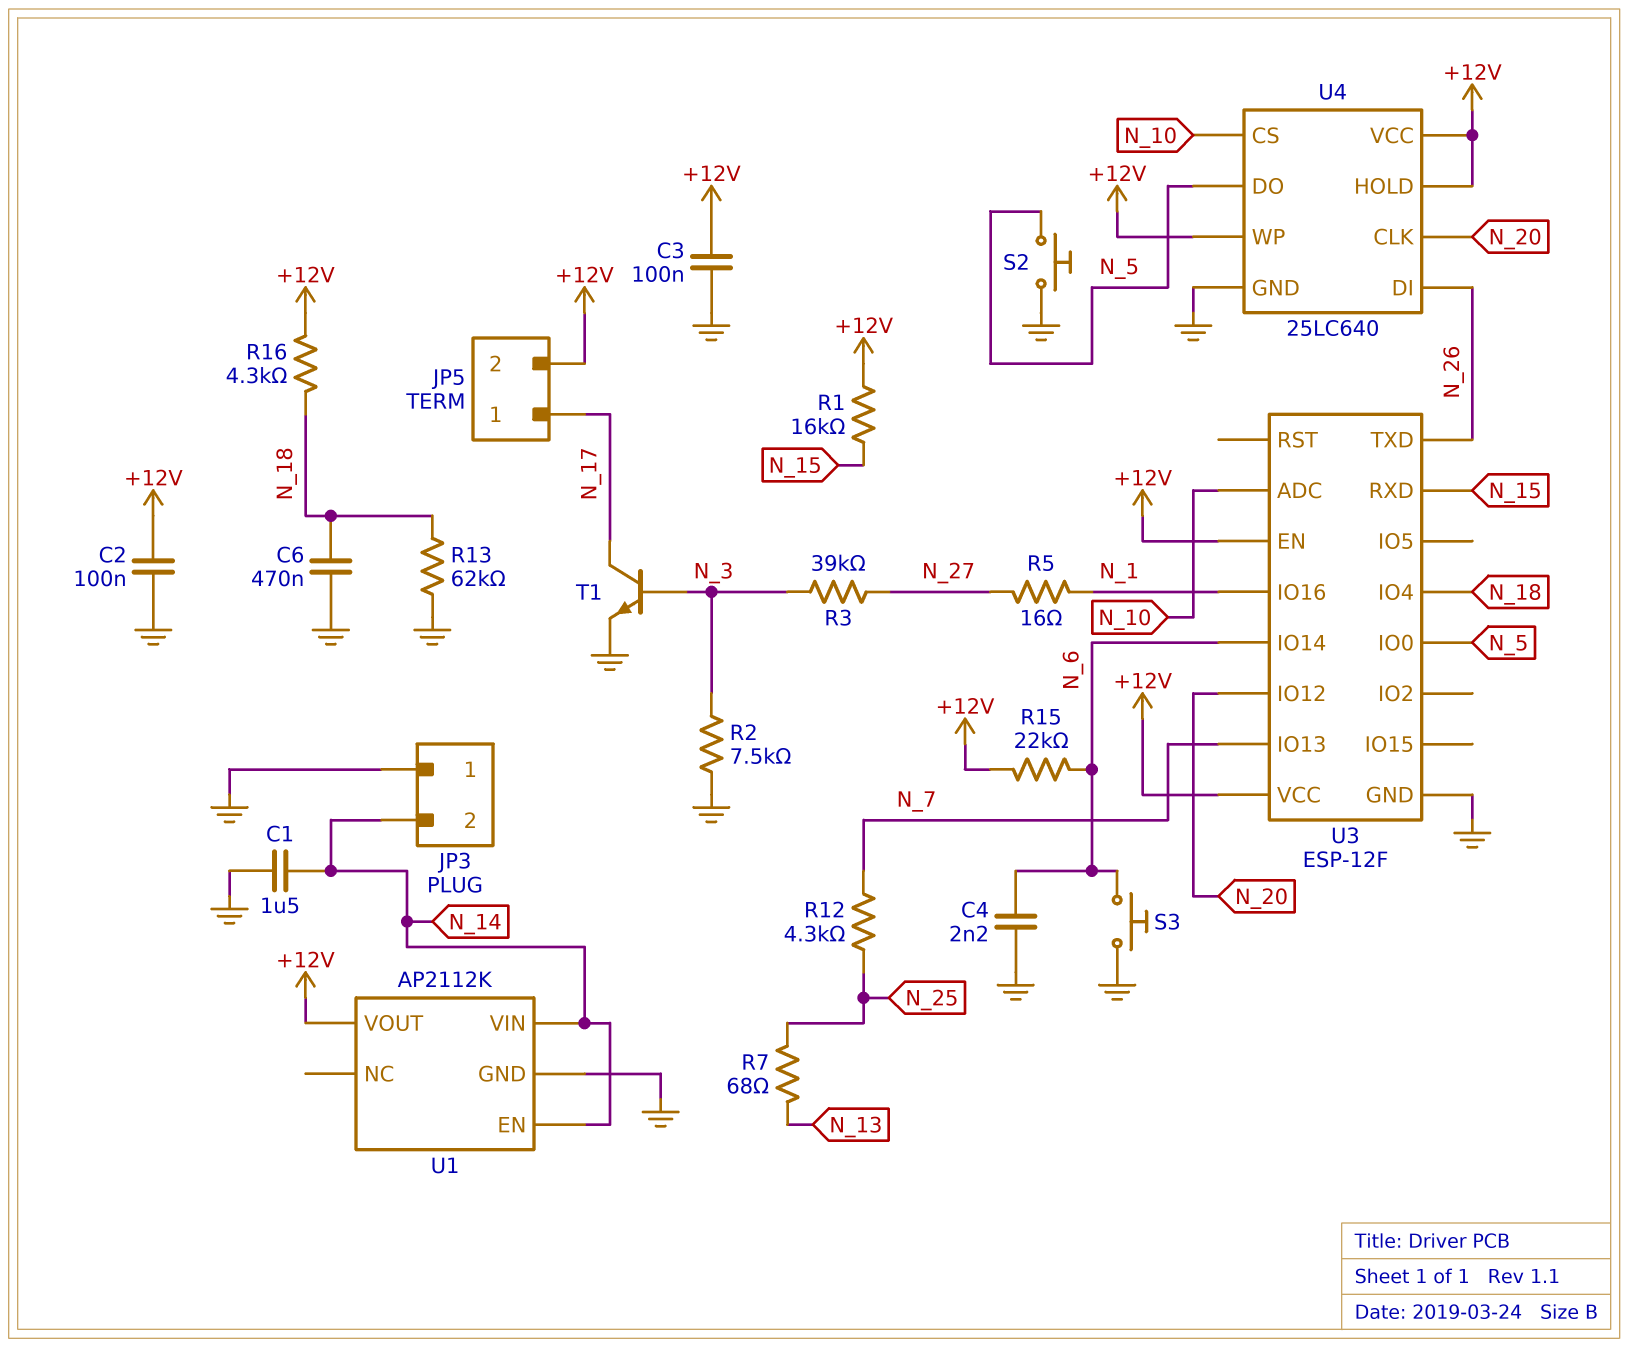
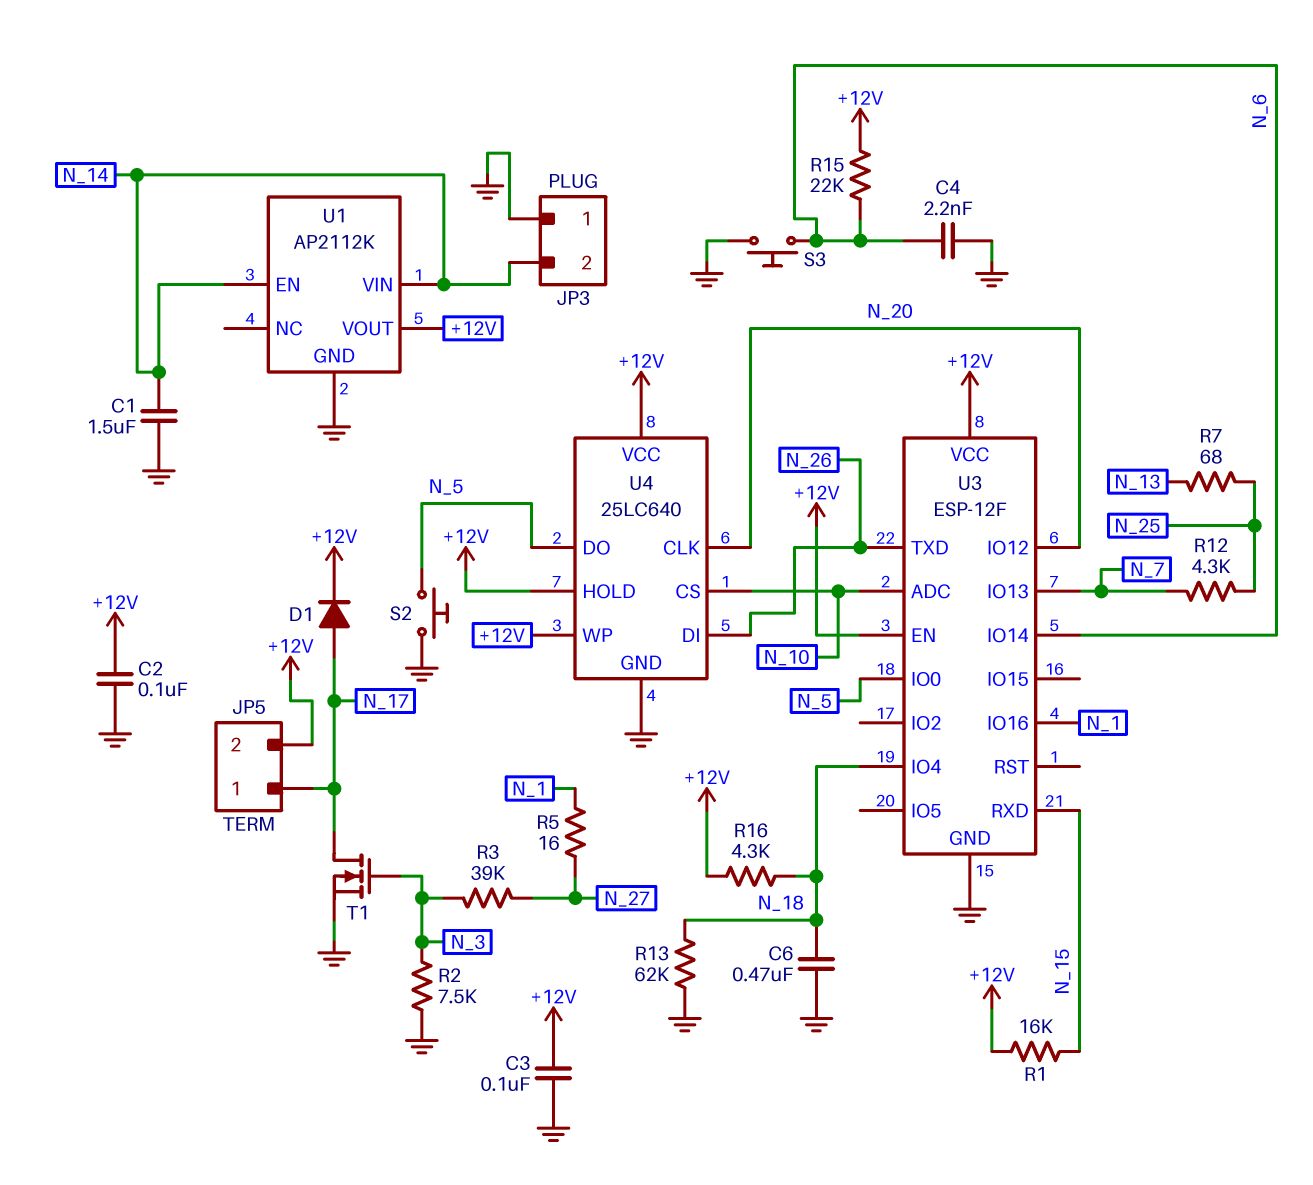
D1: none -> diode (A N_17, K +12V)
T1: NPN (B N_3, C N_17, E GND) -> NMOS (G N_3, D N_17, S GND)

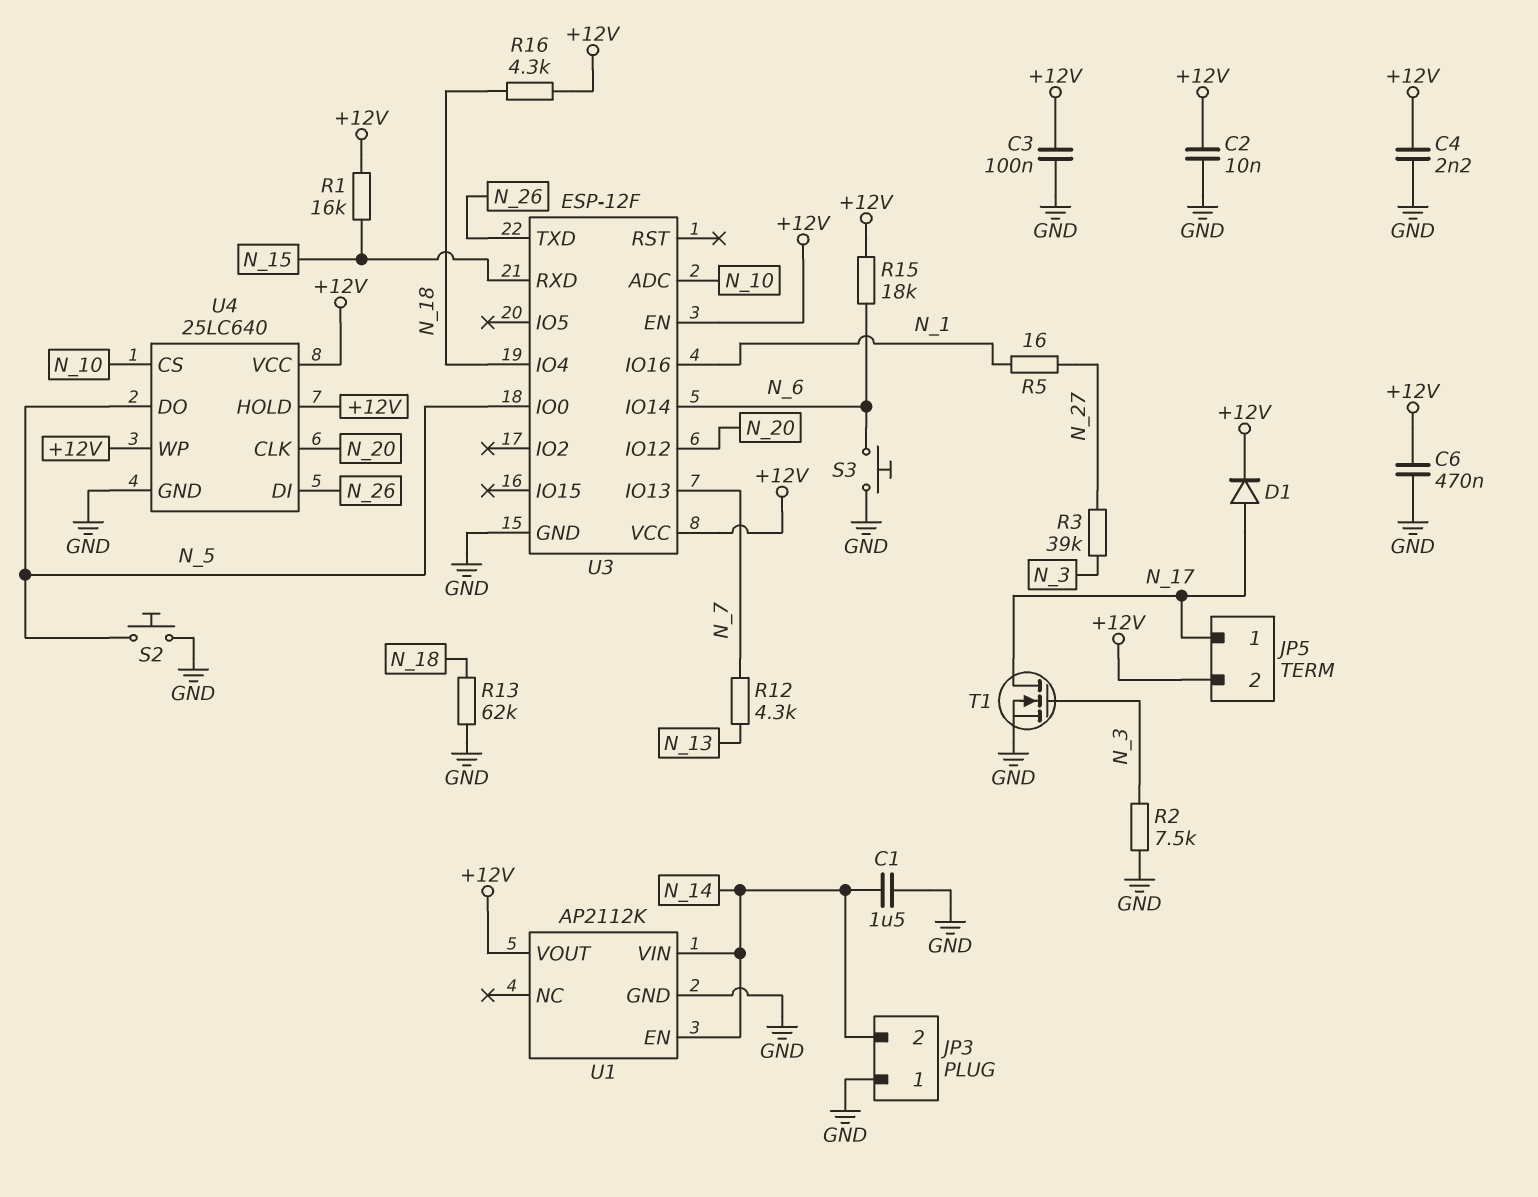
C2: 100nF (+12V, GND) -> 10nF (+12V, GND)
C4: 2.2nF (GND, N_6) -> 2.2nF (+12V, GND)
C6: 470nF (GND, N_18) -> 470nF (+12V, GND)
R7: 68 (N_13, N_25) -> none
R12: 4.3k (N_7, N_25) -> 4.3k (N_7, N_13)
R15: 22k (+12V, N_6) -> 18k (+12V, N_6)

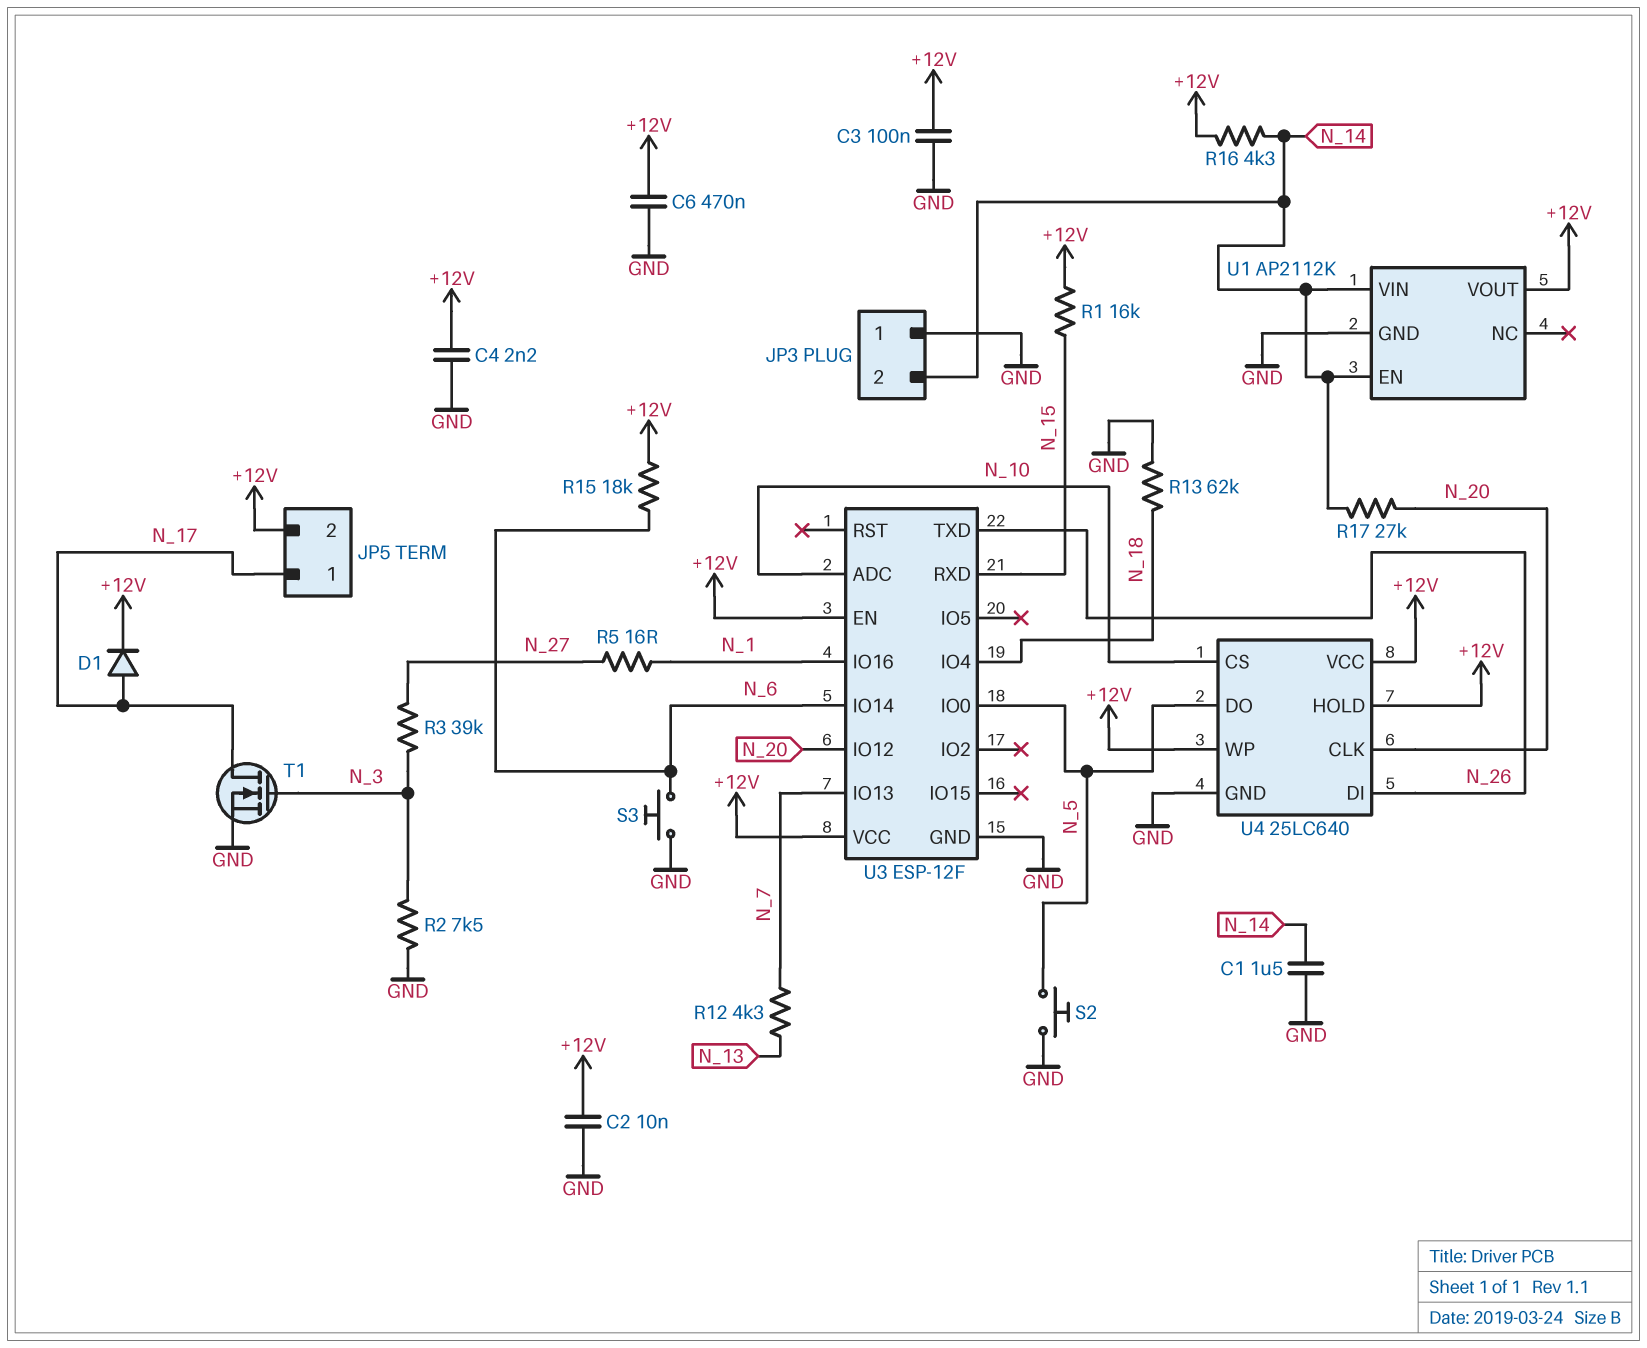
R16: 4.3k (+12V, N_18) -> 4.3k (+12V, N_14)
R17: none -> 27k (N_14, N_20)

